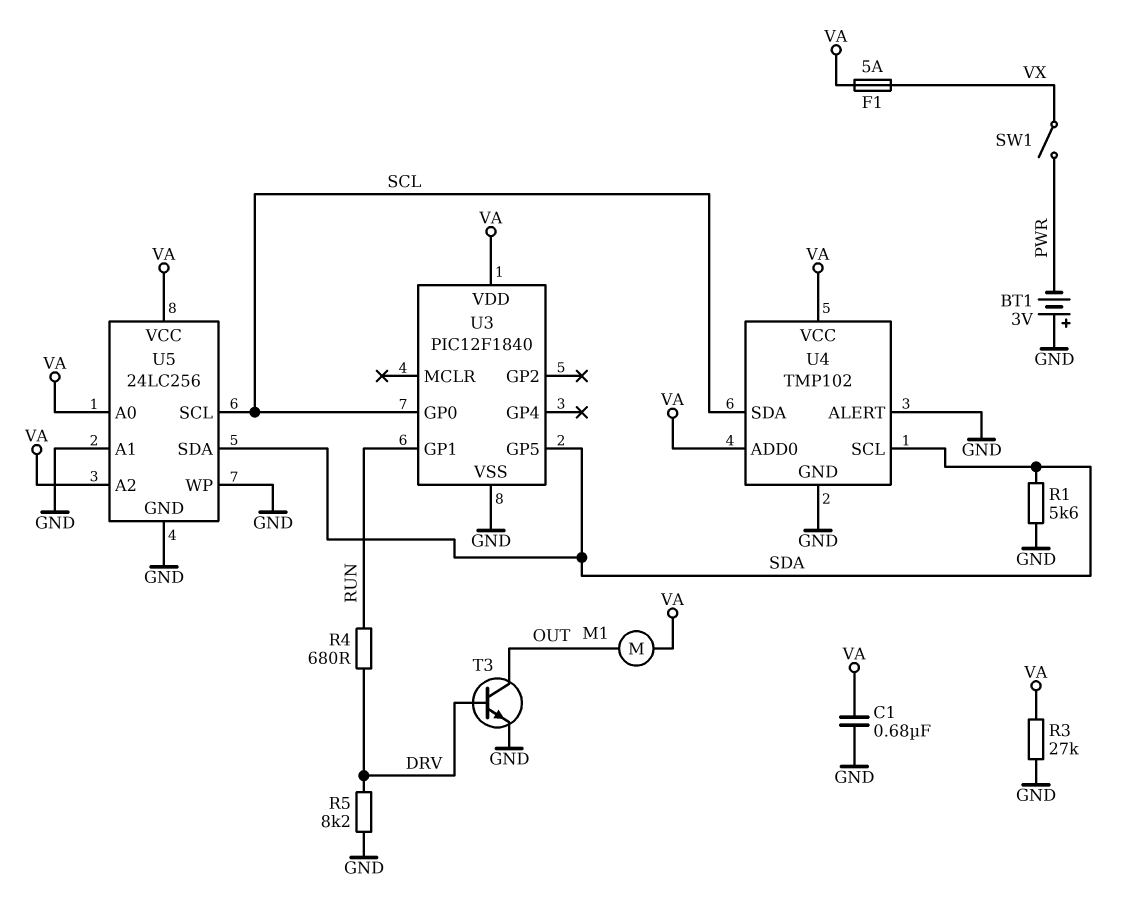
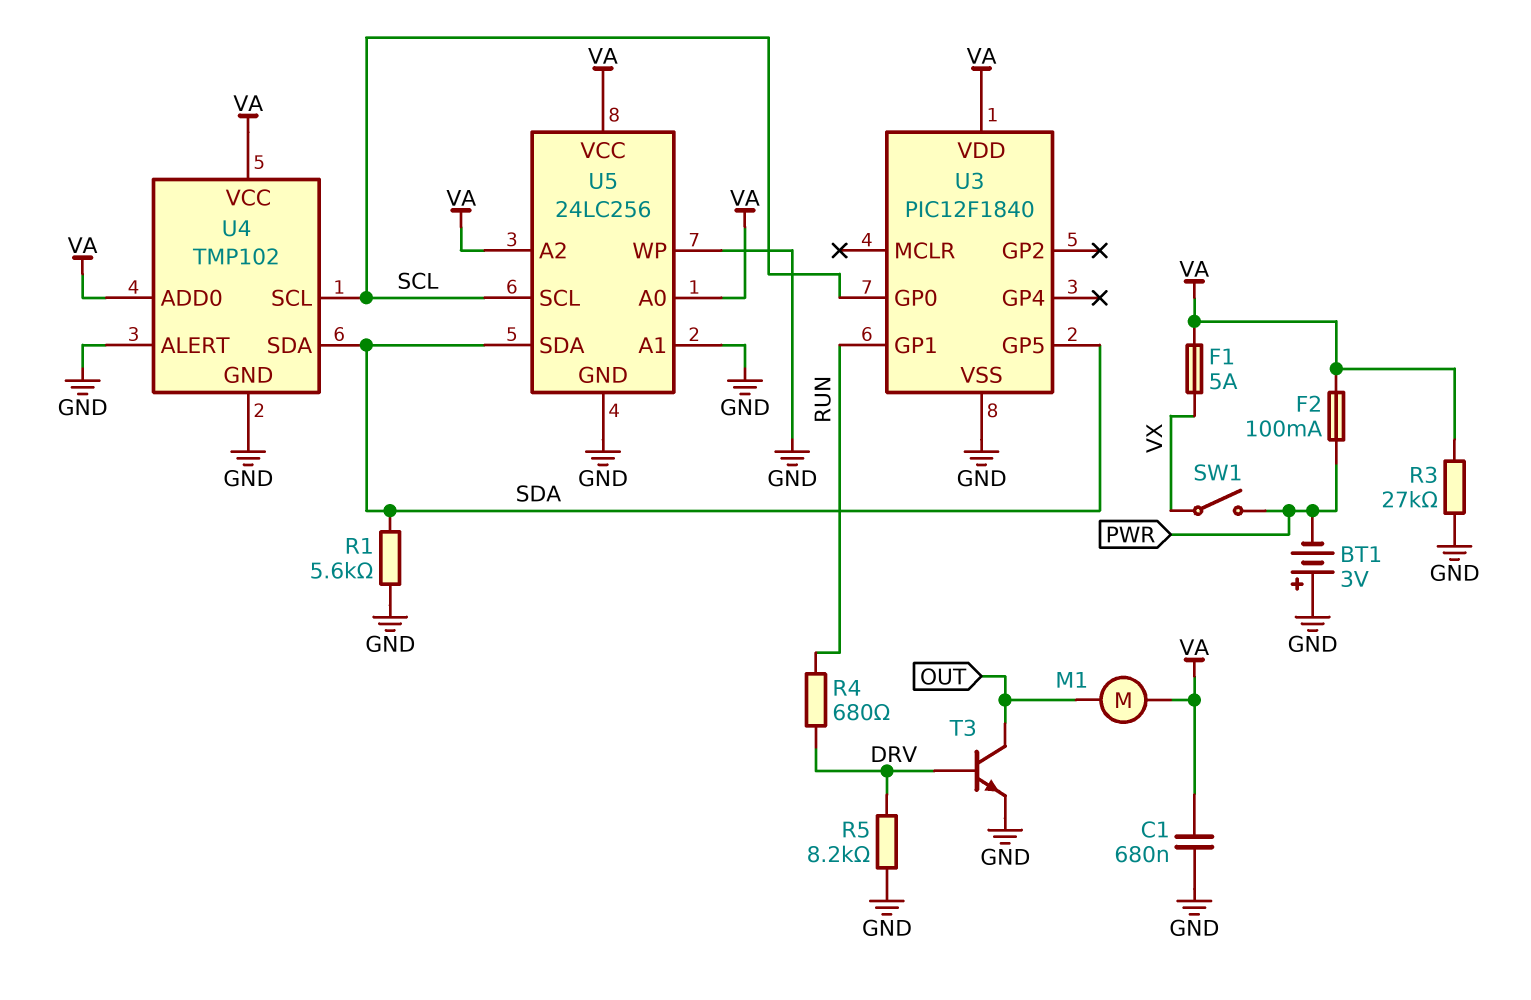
F2: none -> 100mA (PWR, VA)
U4 pin SCL: SDA -> SCL
U4 pin SDA: SCL -> SDA

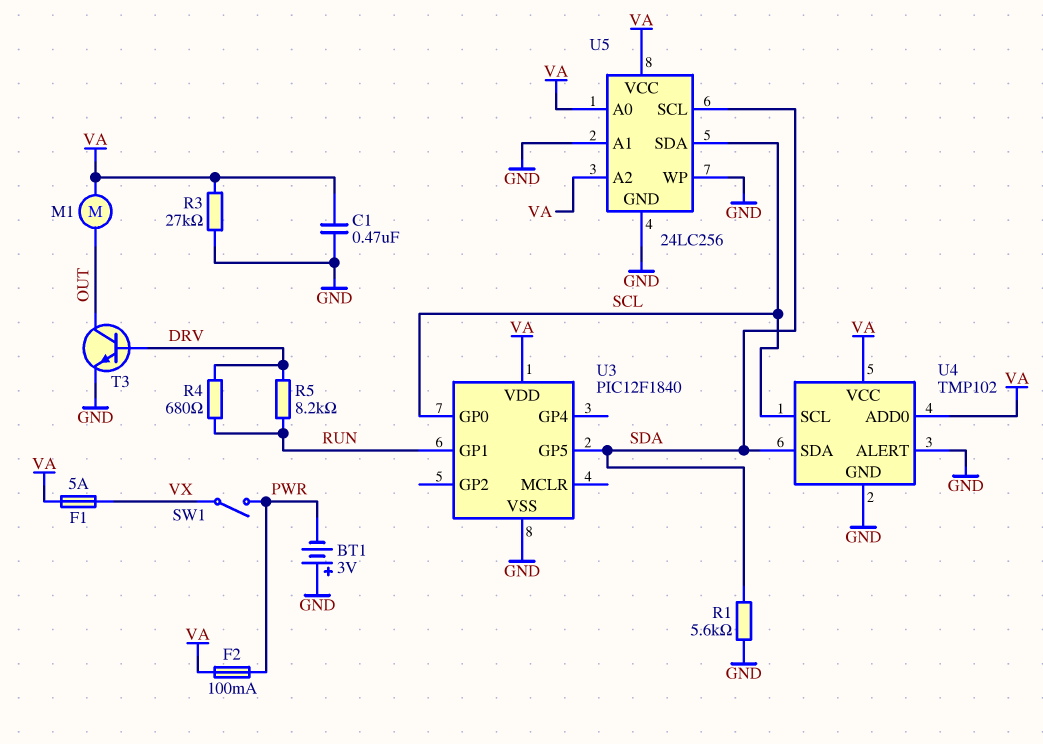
C1: 680nF (GND, VA) -> 470nF (GND, VA)
R5: 8.2k (DRV, GND) -> 8.2k (DRV, RUN)
U5 pin SCL: SCL -> SDA
U5 pin SDA: SDA -> SCL

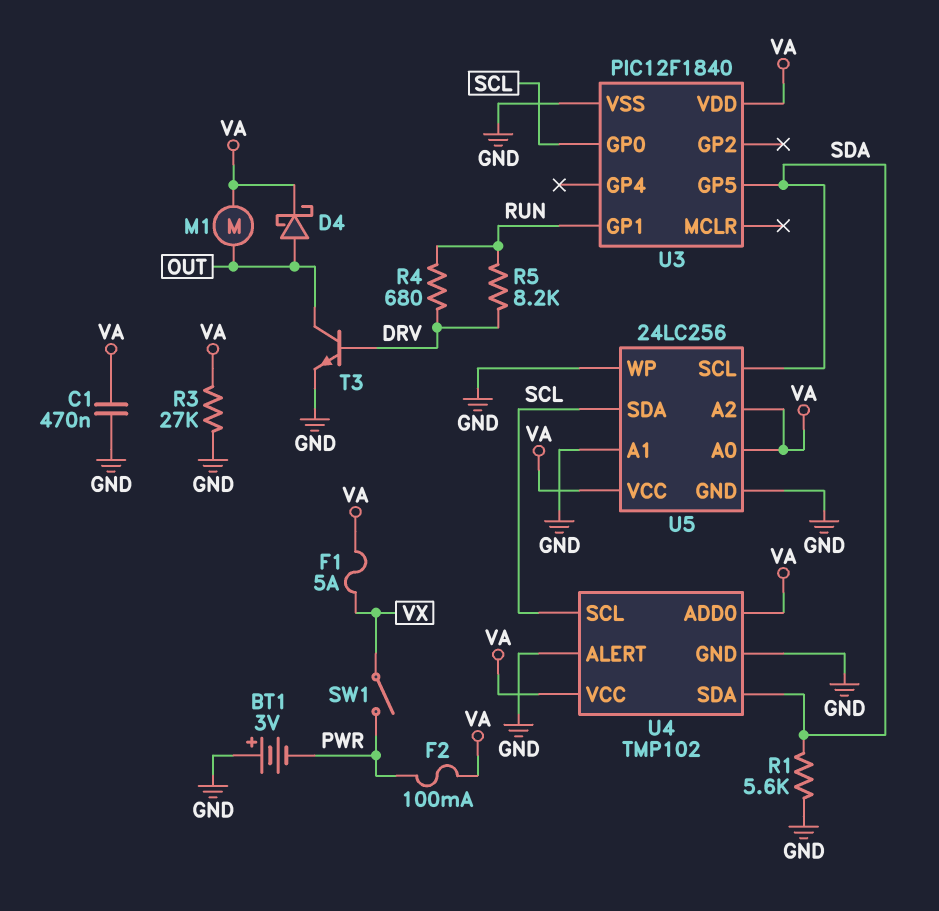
D4: none -> schottky (A OUT, K VA)

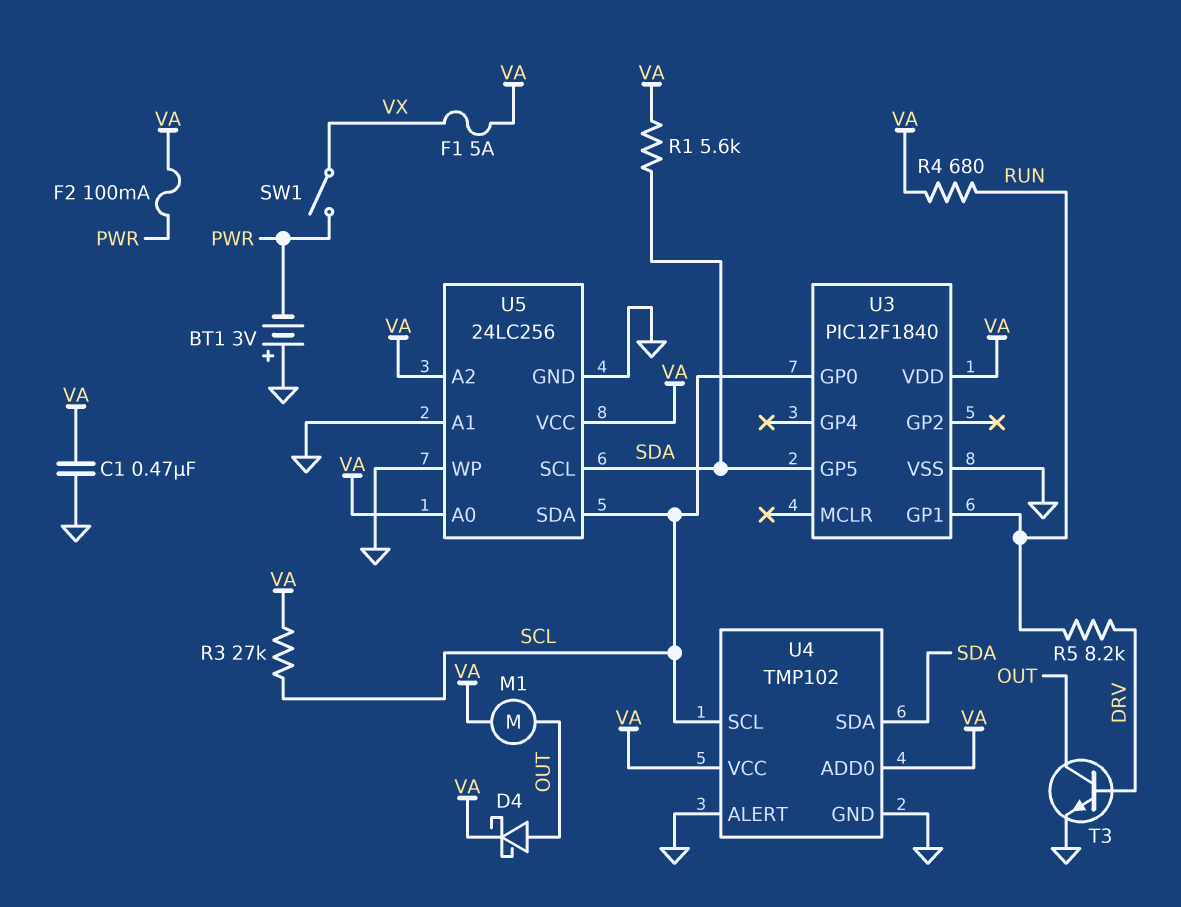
R1: 5.6k (GND, SDA) -> 5.6k (SDA, VA)
R3: 27k (GND, VA) -> 27k (SCL, VA)
R4: 680 (DRV, RUN) -> 680 (RUN, VA)

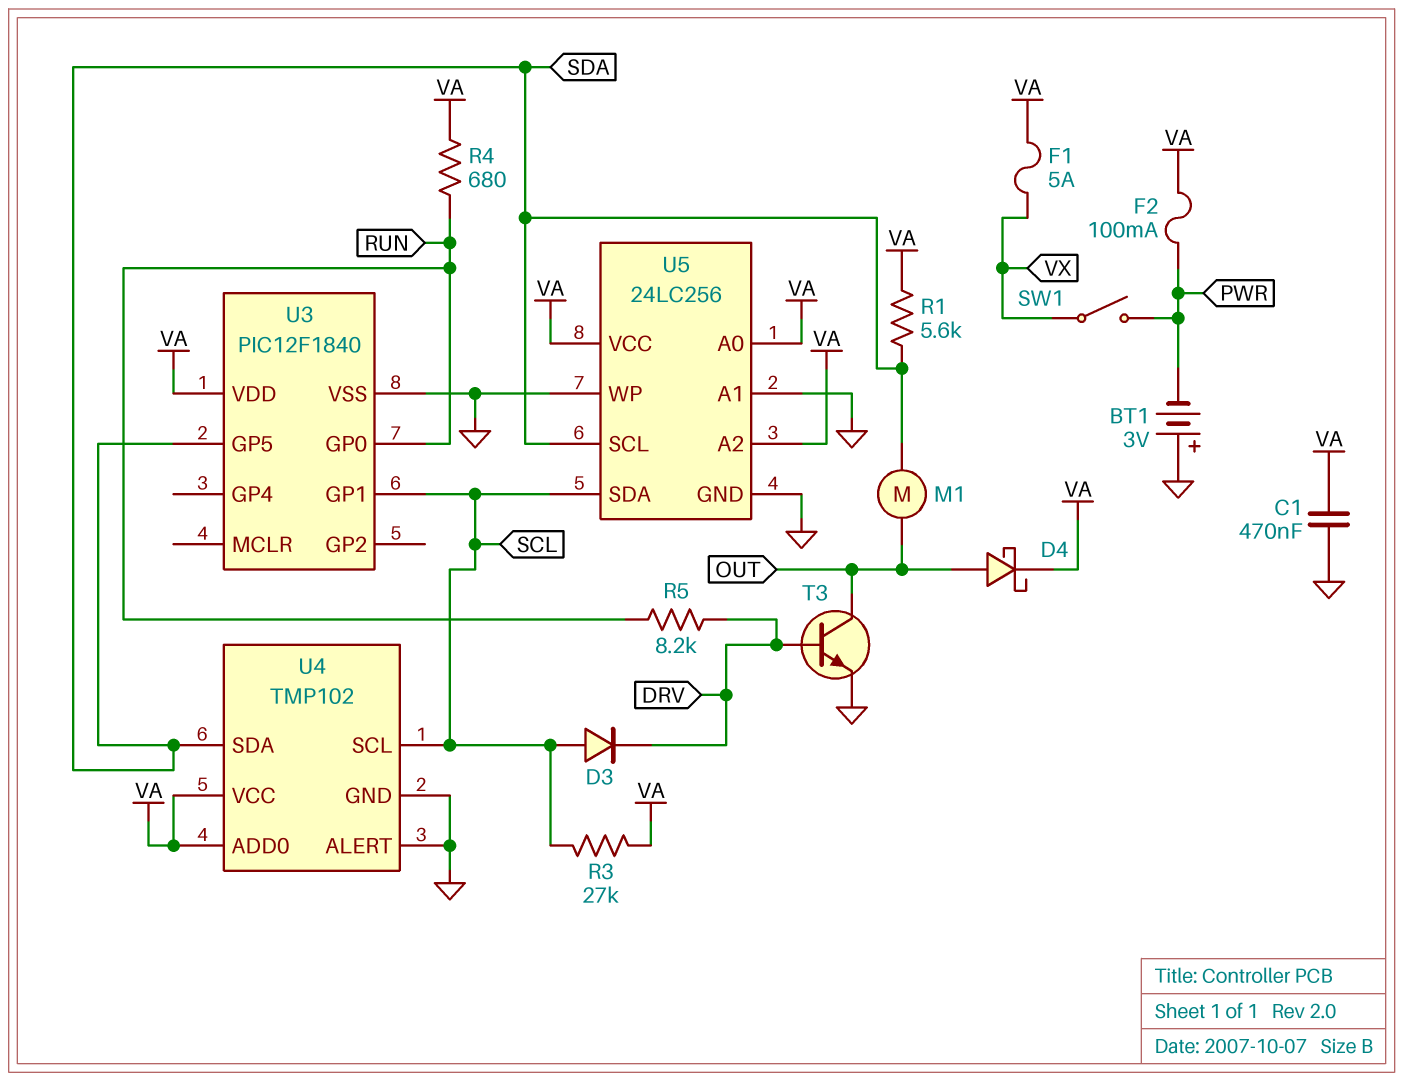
D3: none -> diode (A SCL, K DRV)
M1: motor (OUT, VA) -> motor (OUT, SDA)
U3 pin GP0: SCL -> RUN
U3 pin GP1: RUN -> SCL

